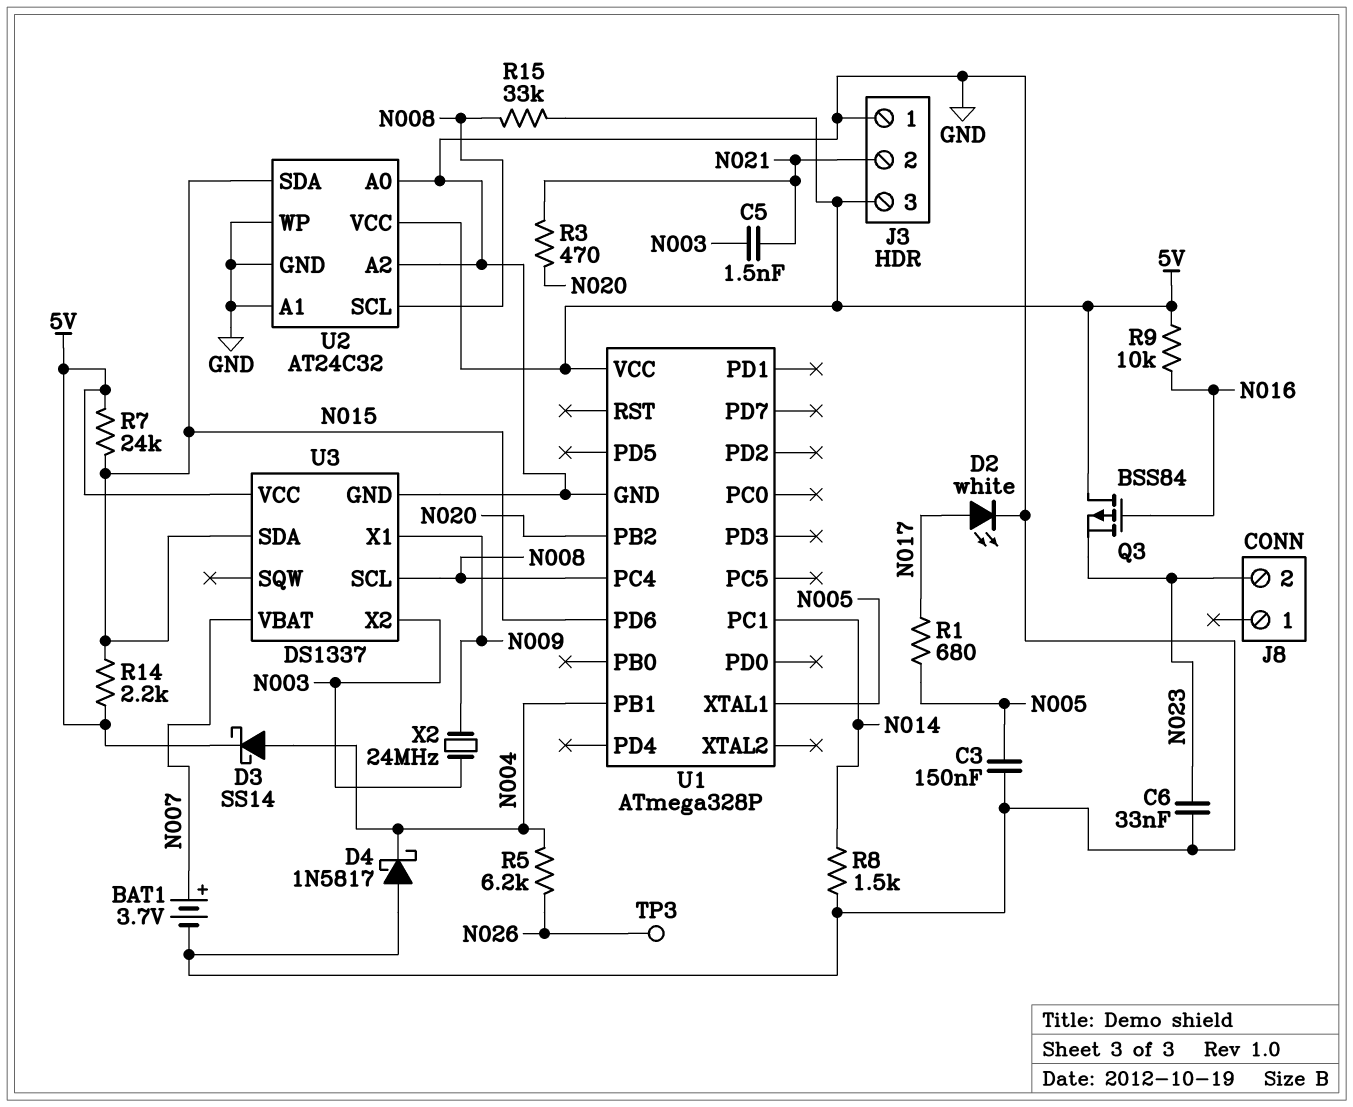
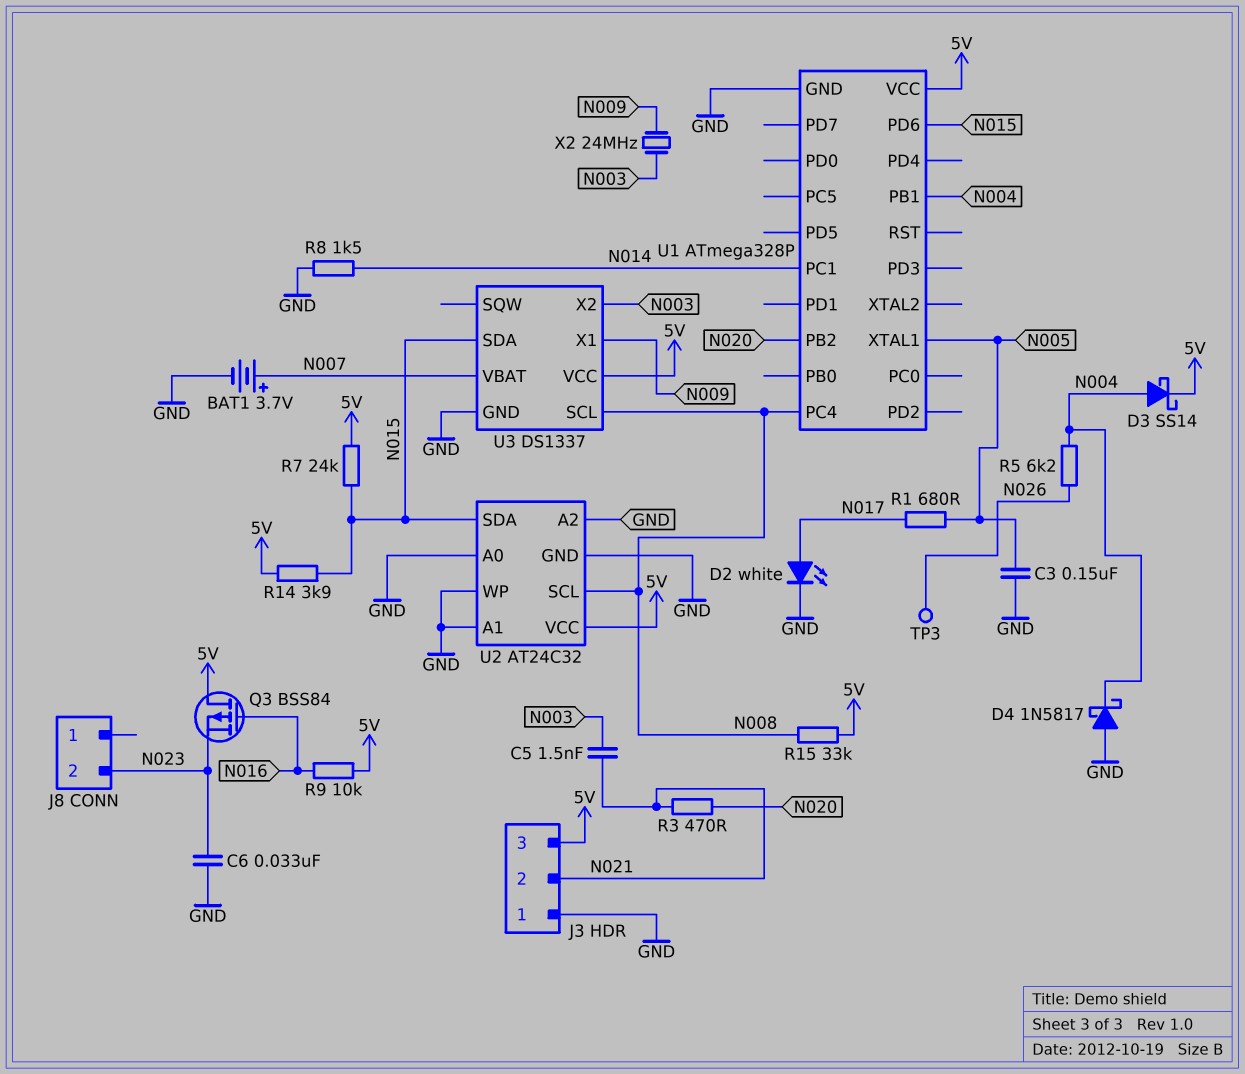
R14: 2.2k (5V, N015) -> 3.9k (5V, N015)

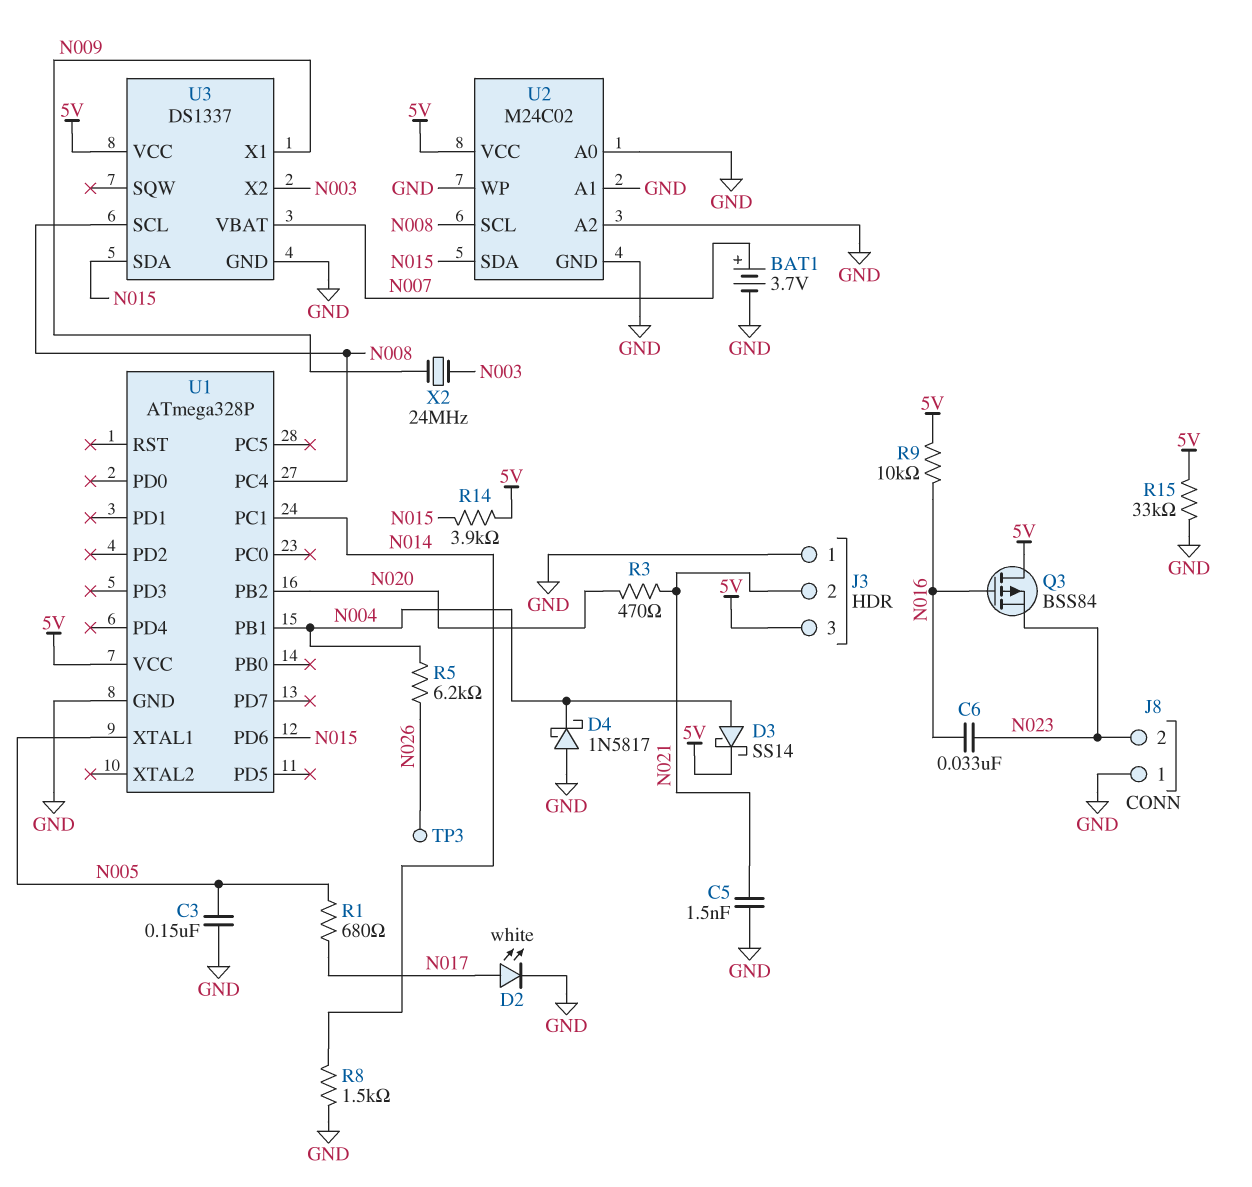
C5: 1.5nF (N003, N021) -> 1.5nF (GND, N021)
C6: 33nF (GND, N023) -> 33nF (N016, N023)
J8 pin 1: none -> GND
R7: 24k (5V, N015) -> none
R15: 33k (5V, N008) -> 33k (5V, GND)
U2: AT24C32 -> M24C02

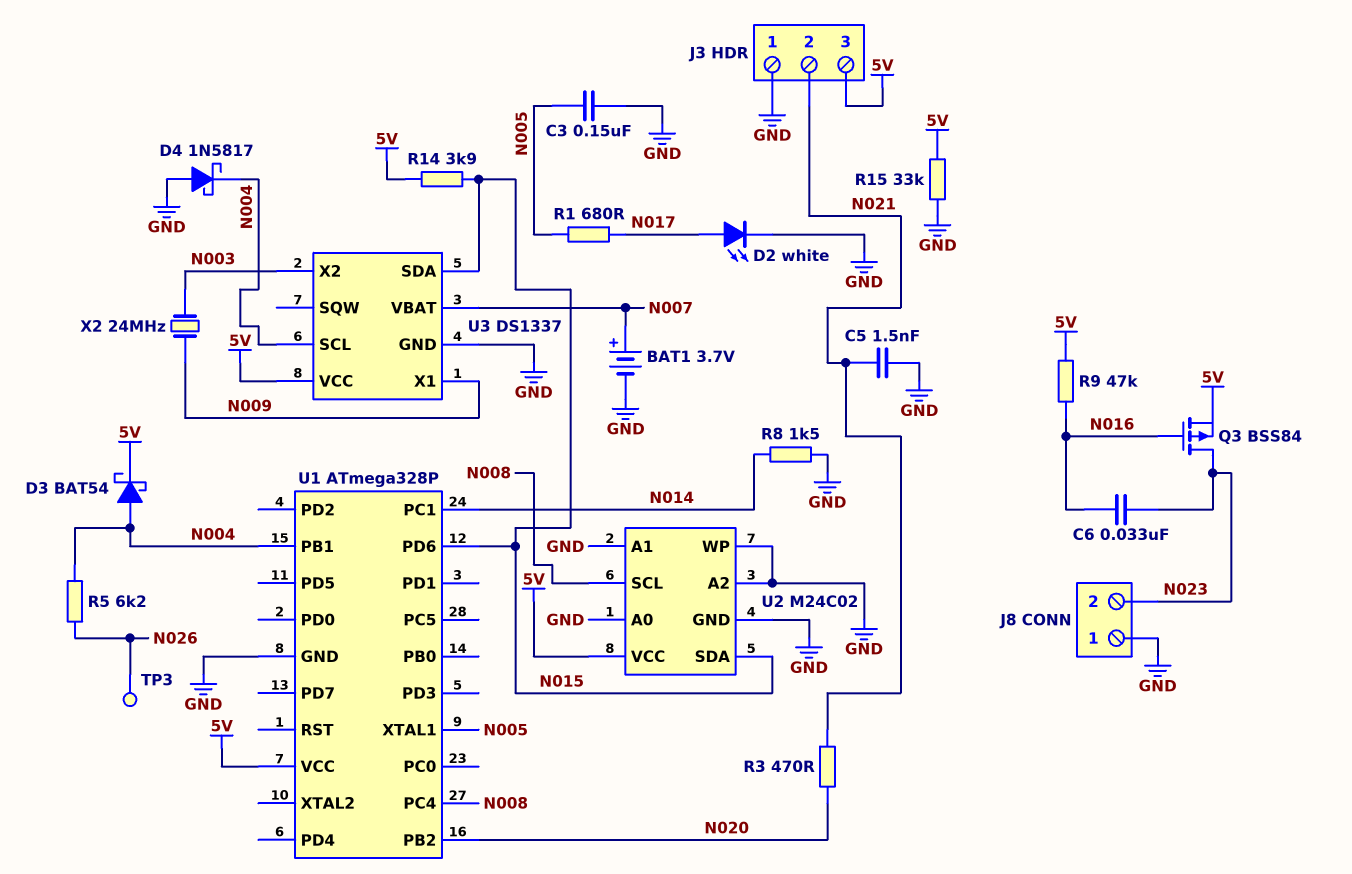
D3: schottky SS14 (A N004, K 5V) -> schottky BAT54 (A N004, K 5V)
Q3: PMOS BSS84 (G N016, D 5V, S N023) -> PMOS BSS84 (G N016, D N023, S 5V)
R9: 10k (5V, N016) -> 47k (5V, N016)
U3 pin SCL: N008 -> N004

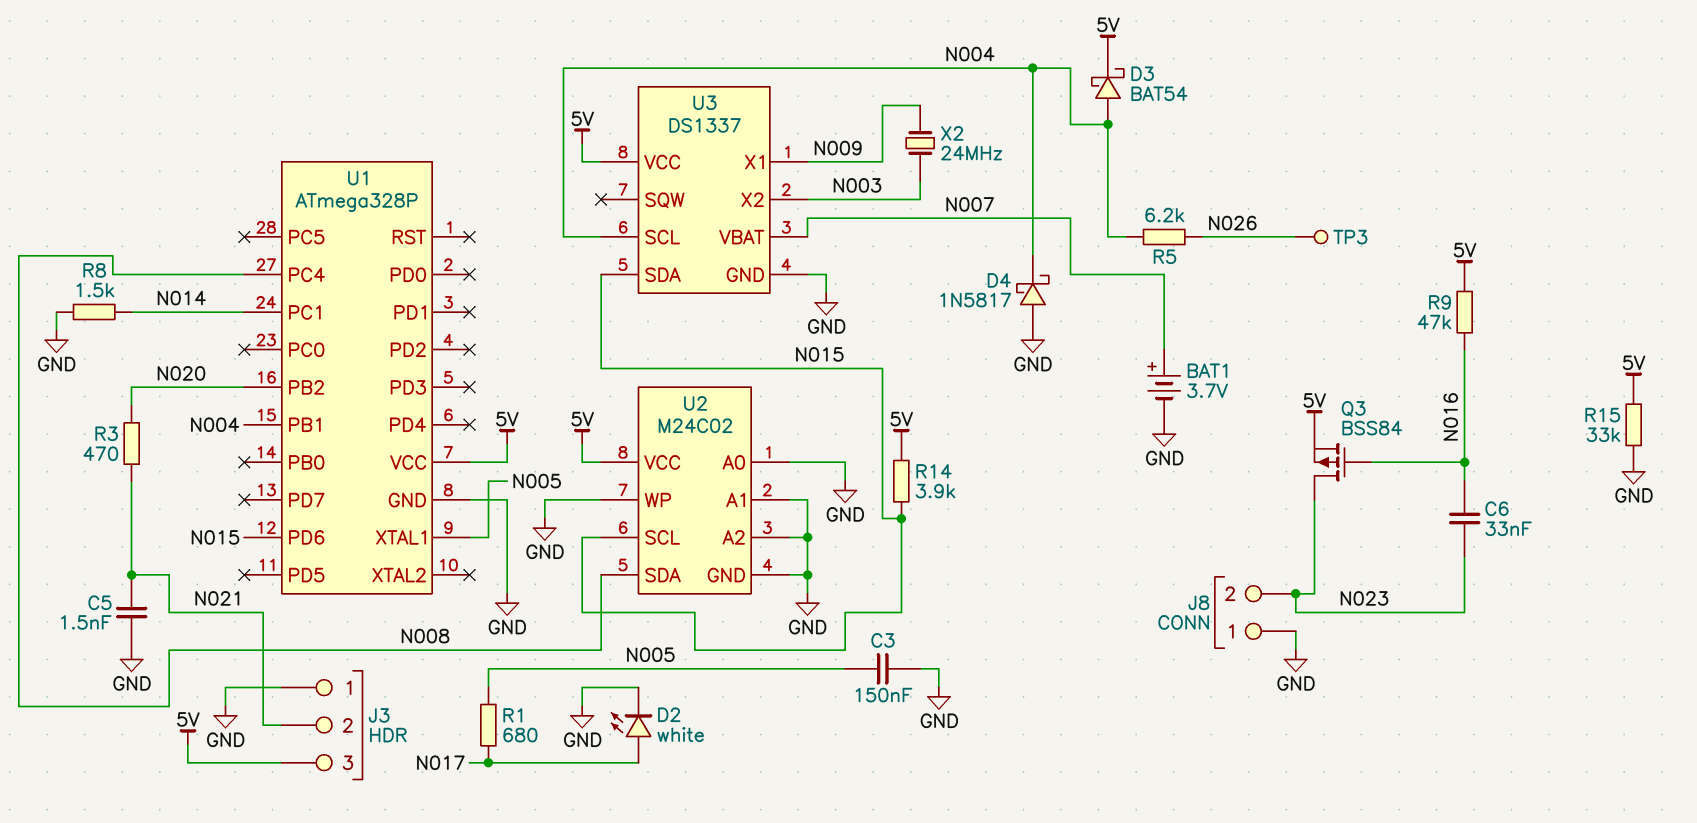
U2 pin SCL: N008 -> N015
U2 pin SDA: N015 -> N008

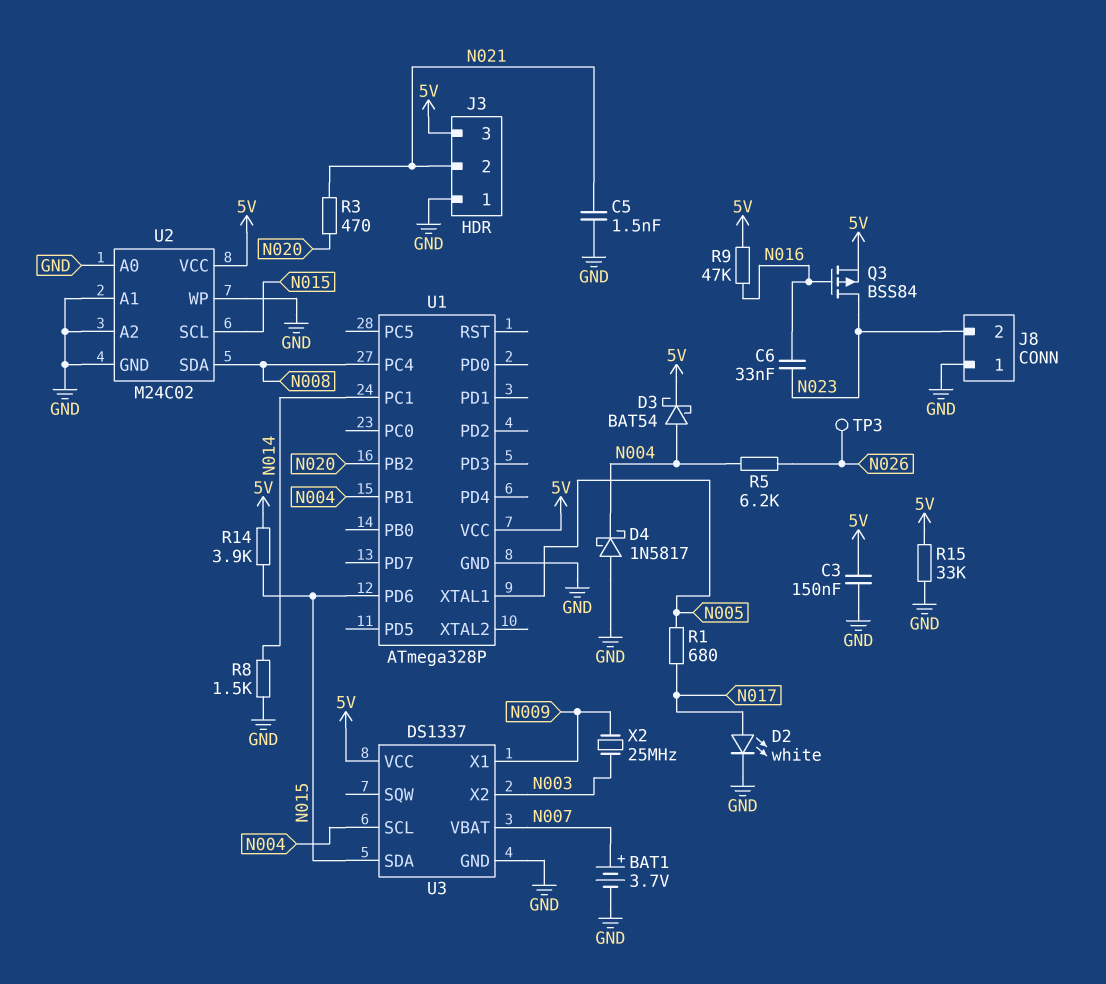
C3: 150nF (GND, N005) -> 150nF (5V, GND)
X2: 24MHz (N003, N009) -> 25MHz (N003, N009)

